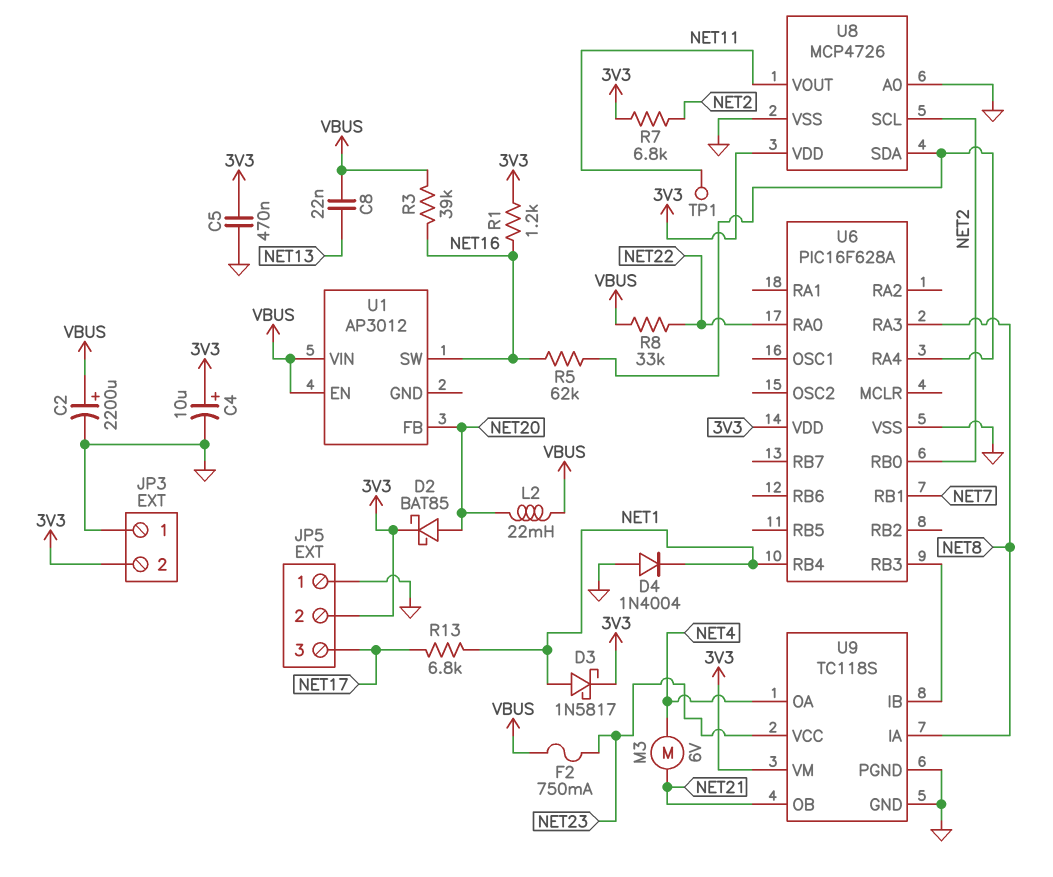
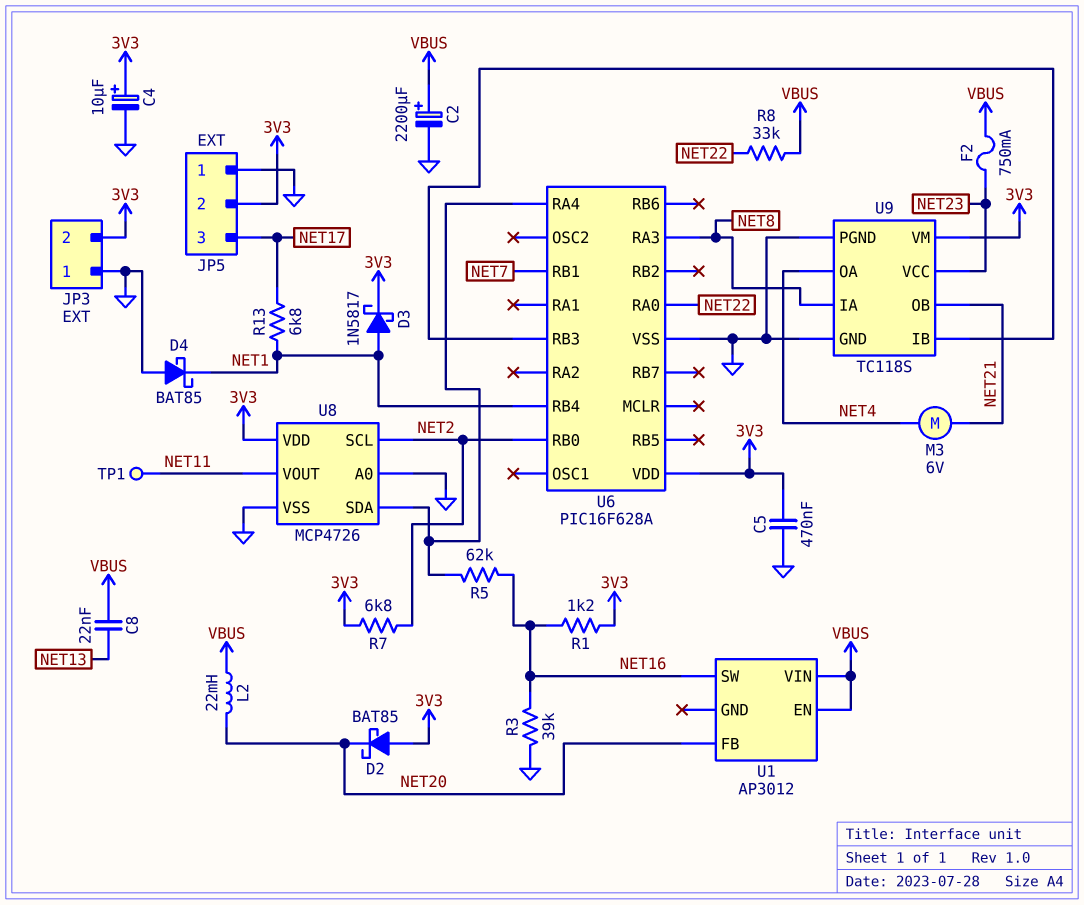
D2: schottky BAT85 (A NET20, K 3V3) -> schottky BAT85 (A 3V3, K NET20)
D4: diode 1N4004 (A GND, K NET1) -> schottky BAT85 (A GND, K NET1)
R3: 39k (NET16, VBUS) -> 39k (GND, NET16)

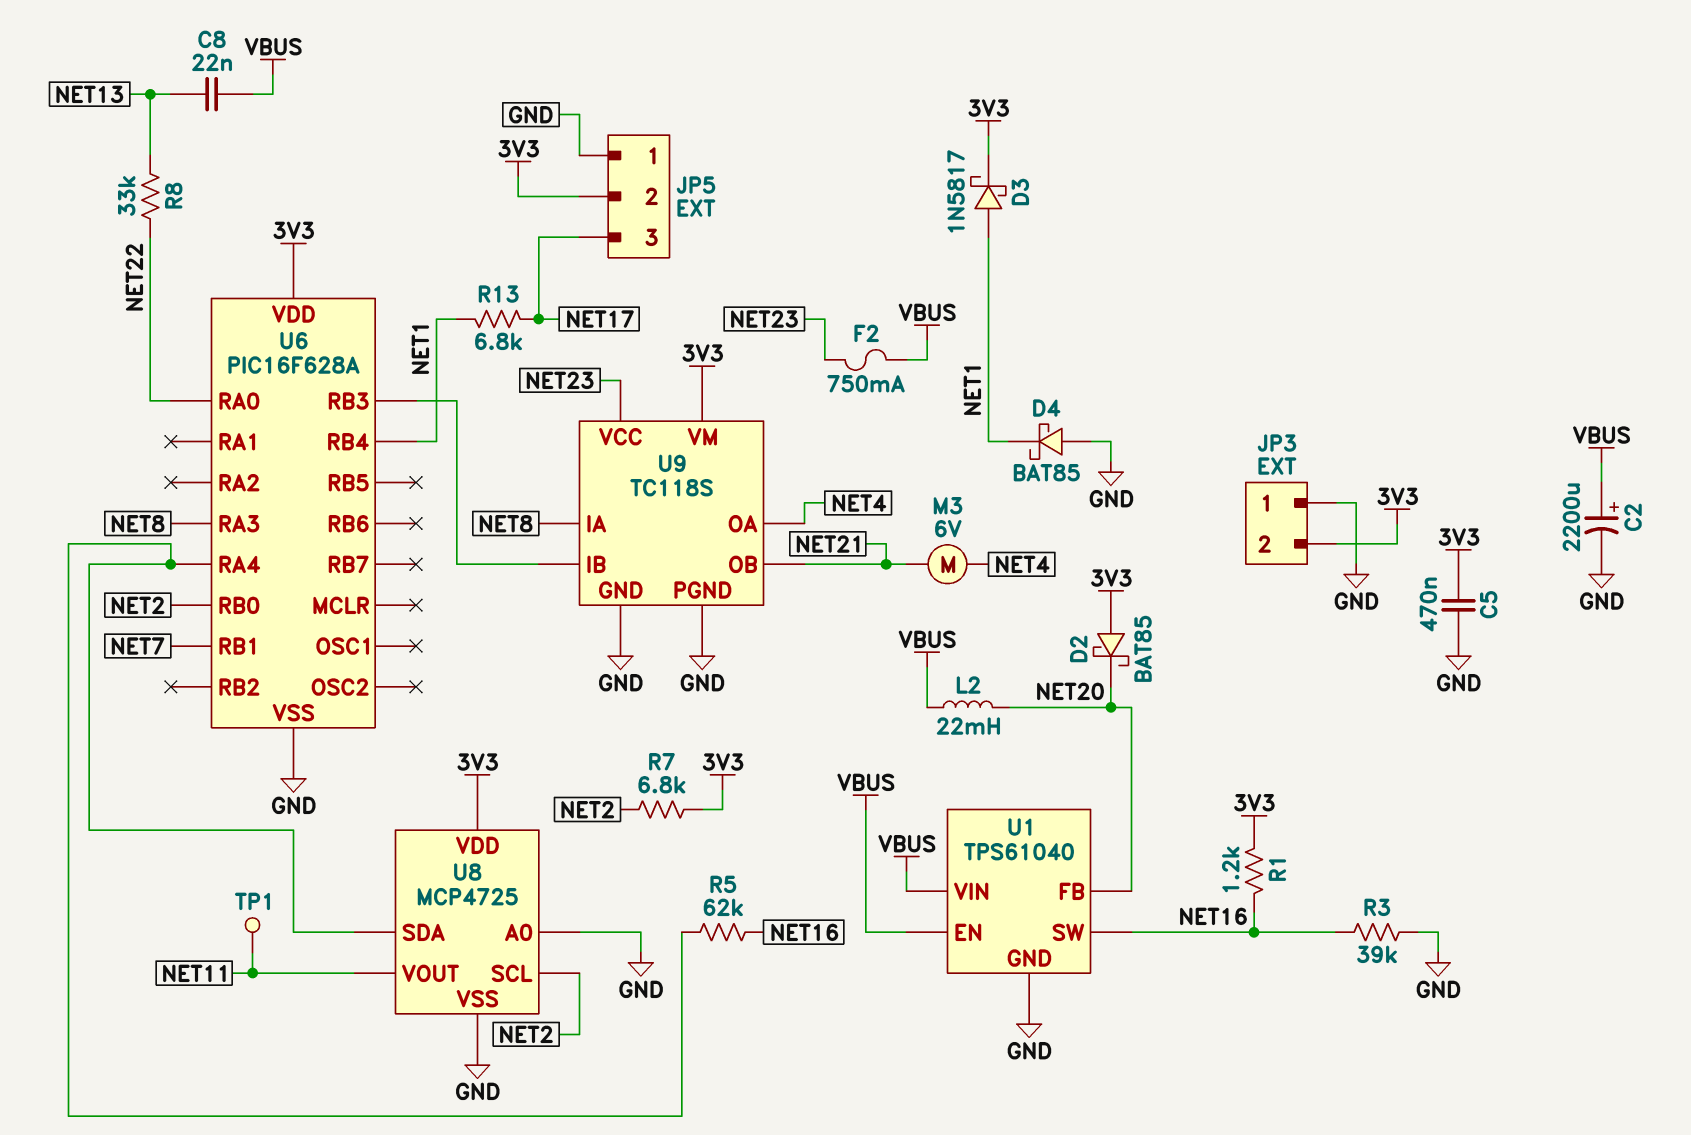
C4: 10uF (plus 3V3, minus GND) -> none
R8: 33k (NET22, VBUS) -> 33k (NET13, NET22)
U1: AP3012 -> TPS61040
U1 pin GND: none -> GND
U8: MCP4726 -> MCP4725

